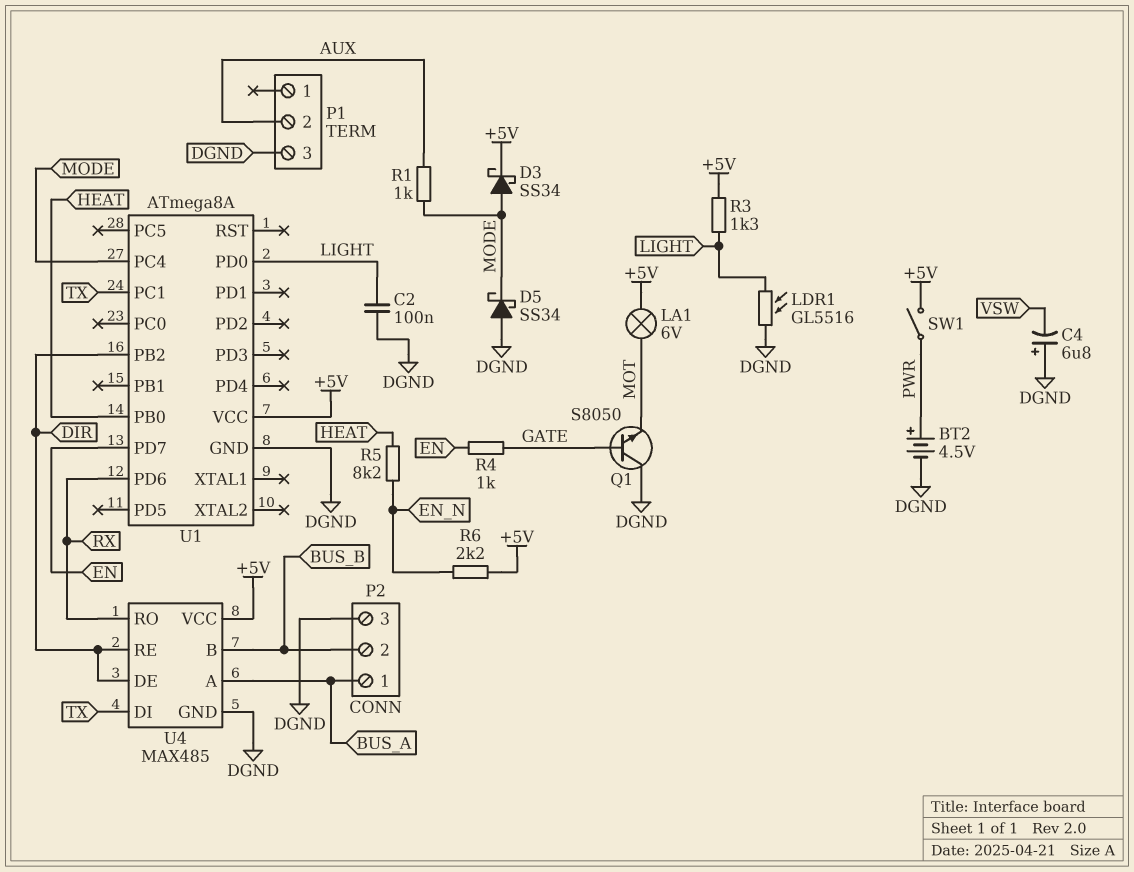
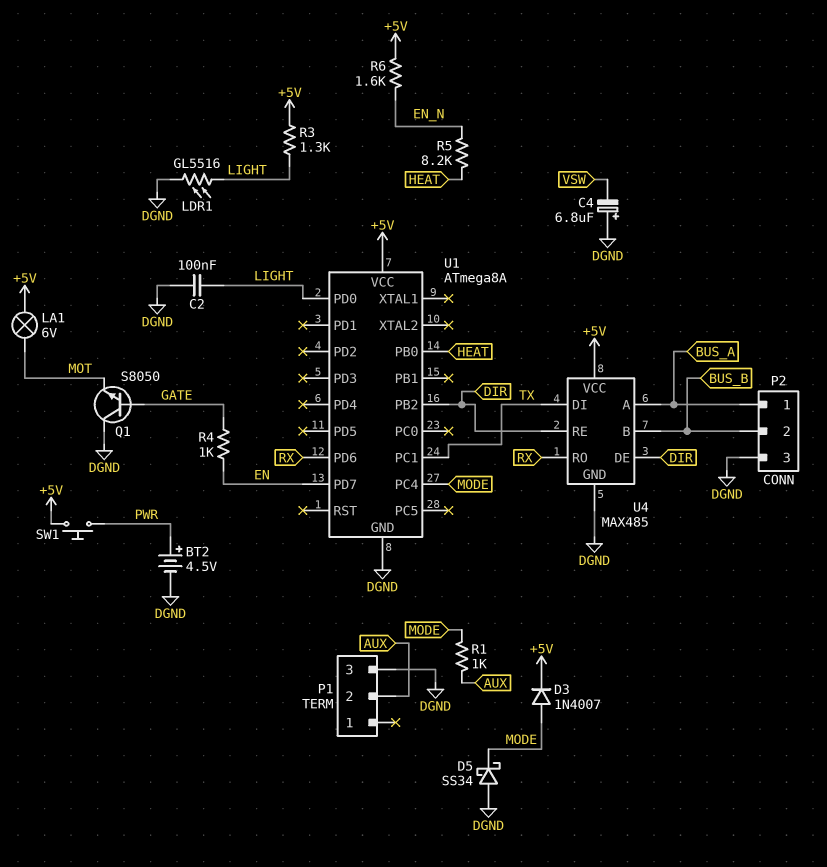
D3: schottky SS34 (A MODE, K +5V) -> diode 1N4007 (A MODE, K +5V)
R6: 2.2k (+5V, EN_N) -> 1.6k (+5V, EN_N)
SW1: switch (+5V, PWR) -> button (+5V, PWR)

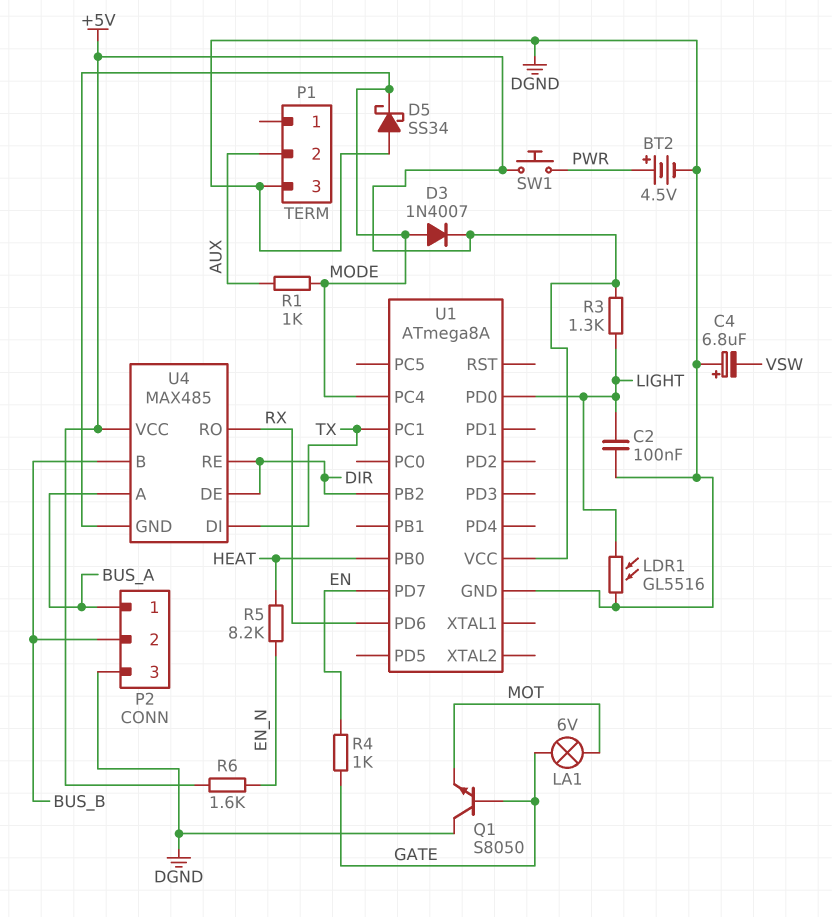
LA1: lamp 6V (+5V, MOT) -> lamp 6V (GATE, MOT)
U4 pin GND: DGND -> MODE

